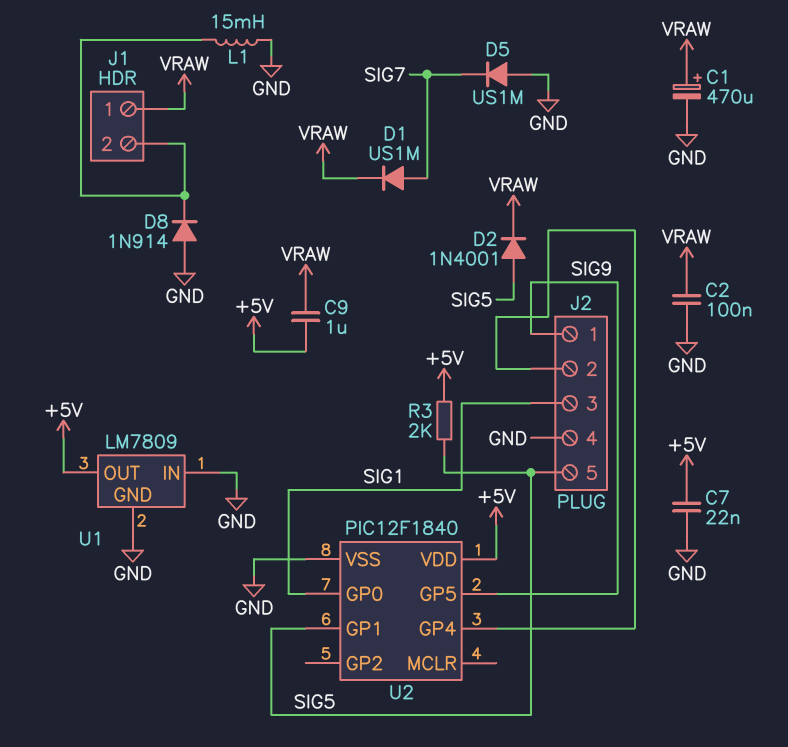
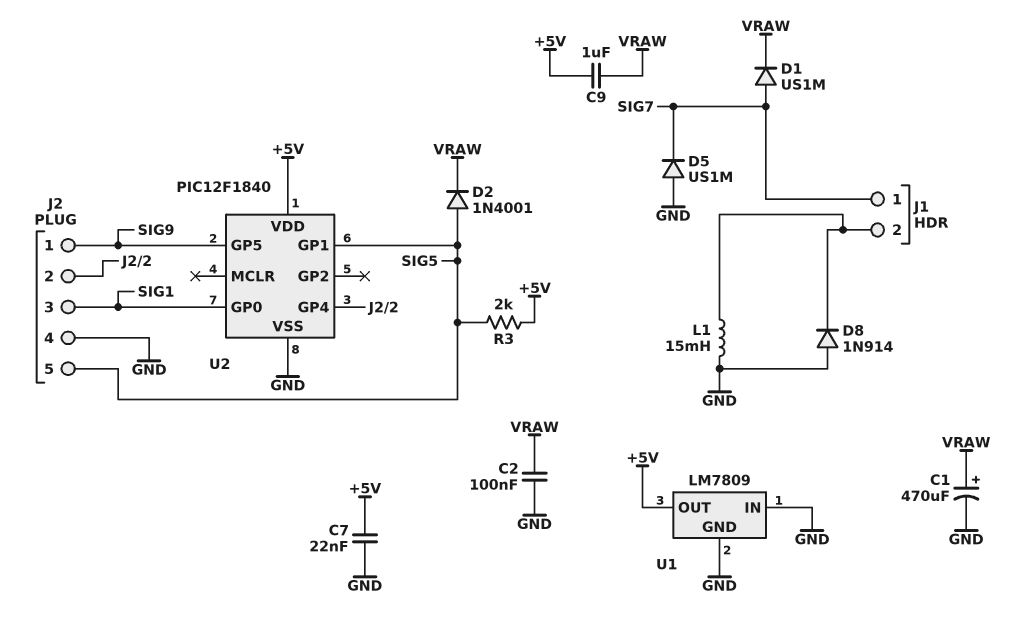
J1 pin 1: VRAW -> SIG7

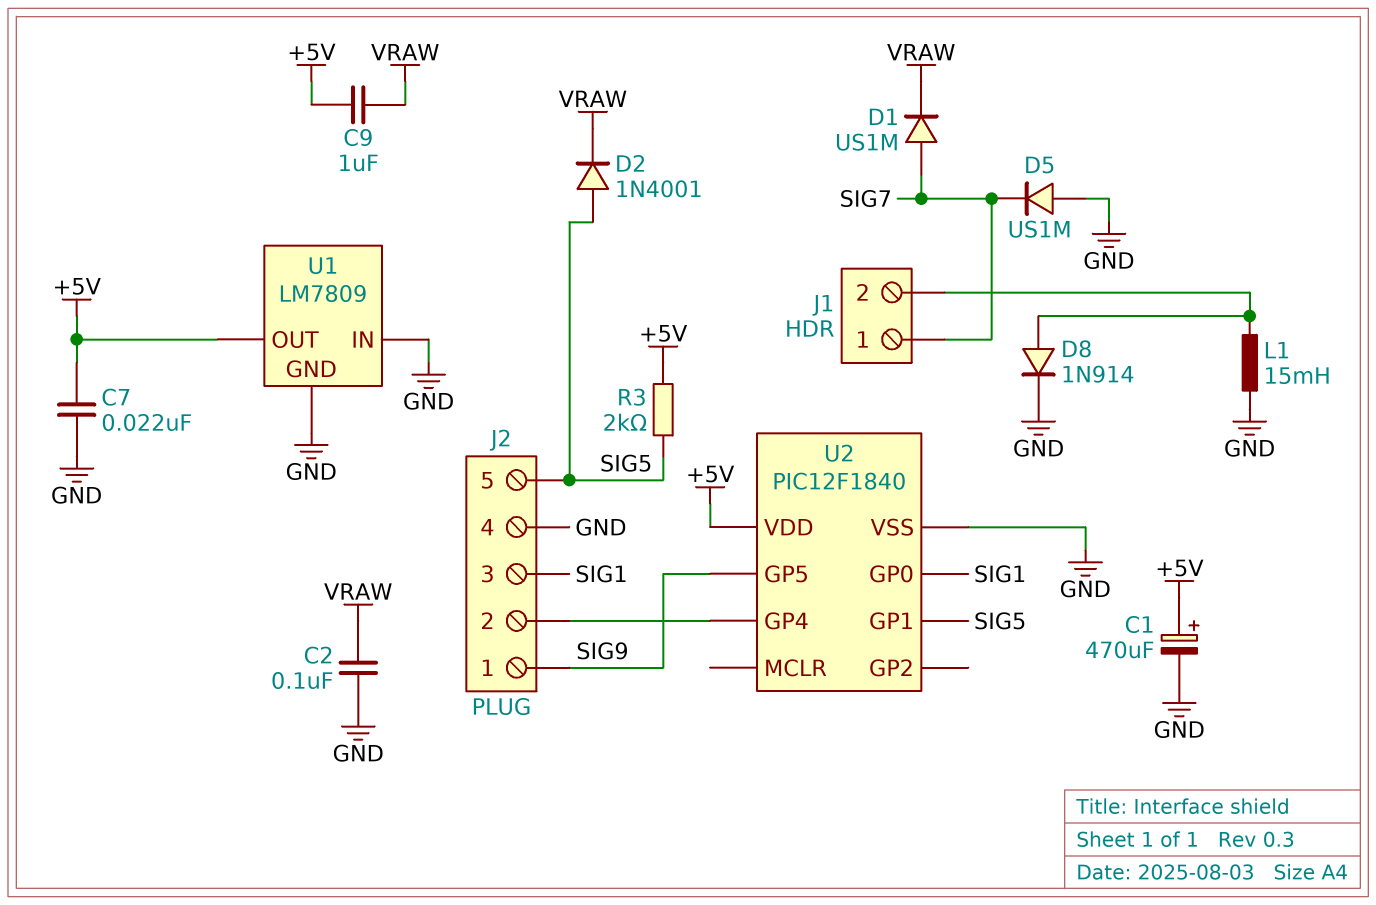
C1: 470uF (plus VRAW, minus GND) -> 470uF (plus +5V, minus GND)
D8: diode 1N914 (A GND, K J1/2) -> diode 1N914 (A J1/2, K GND)

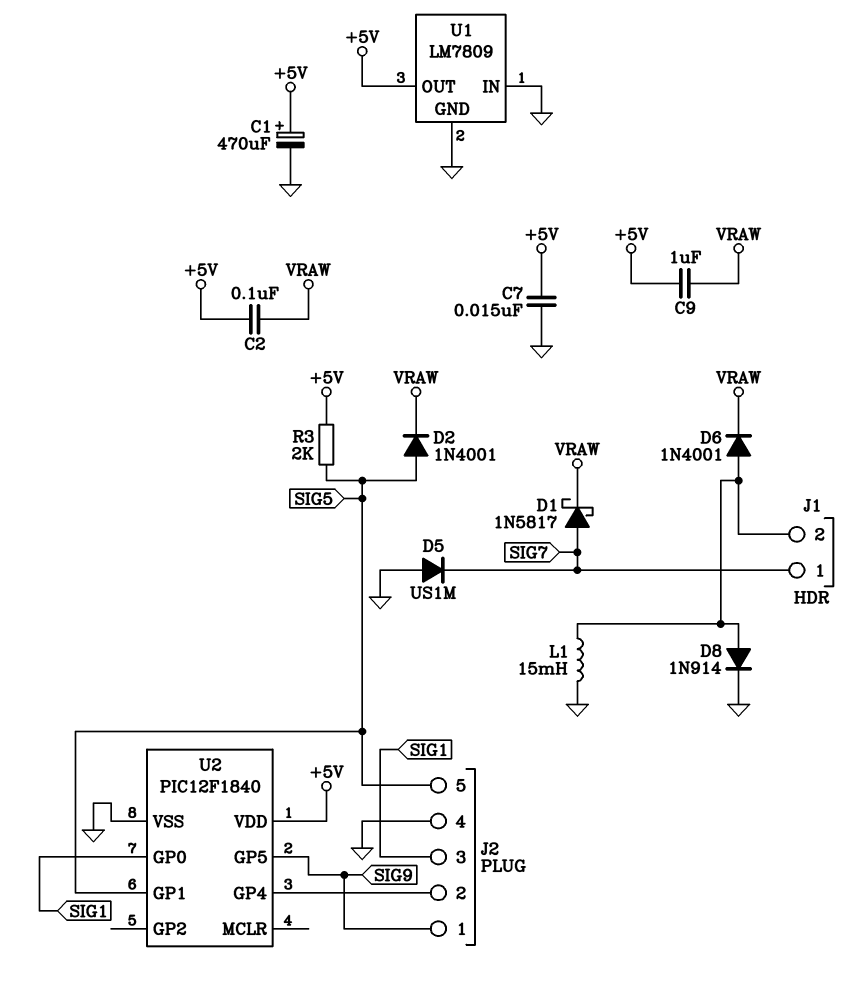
C2: 100nF (GND, VRAW) -> 100nF (+5V, VRAW)
C7: 22nF (+5V, GND) -> 15nF (+5V, GND)
D1: diode US1M (A SIG7, K VRAW) -> schottky 1N5817 (A SIG7, K VRAW)
D6: none -> diode 1N4001 (A J1/2, K VRAW)

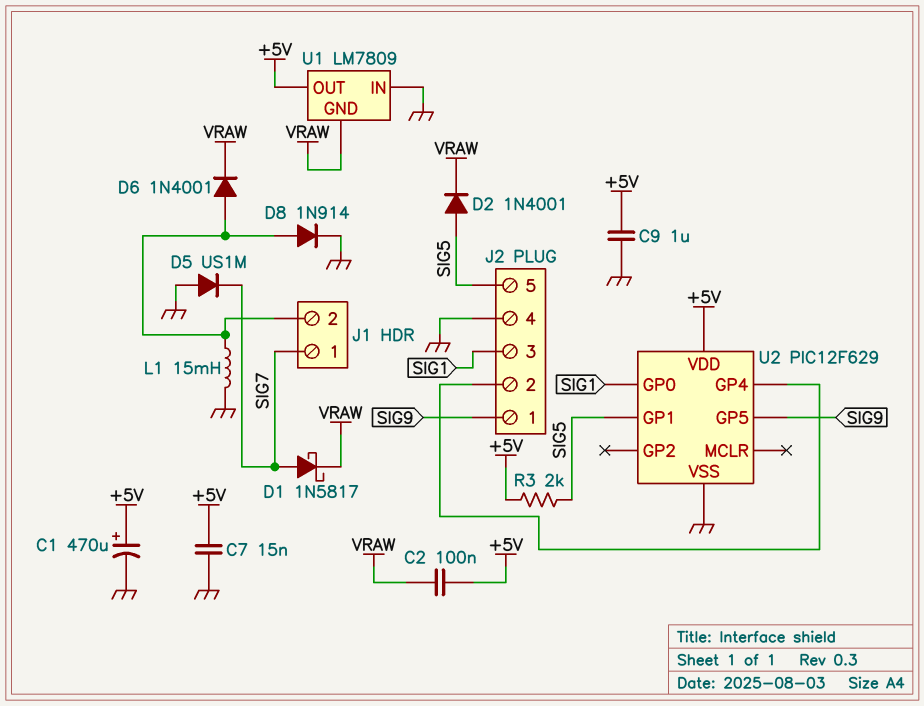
C9: 1uF (+5V, VRAW) -> 1uF (+5V, GND)
U1 pin GND: GND -> VRAW
U2: PIC12F1840 -> PIC12F629

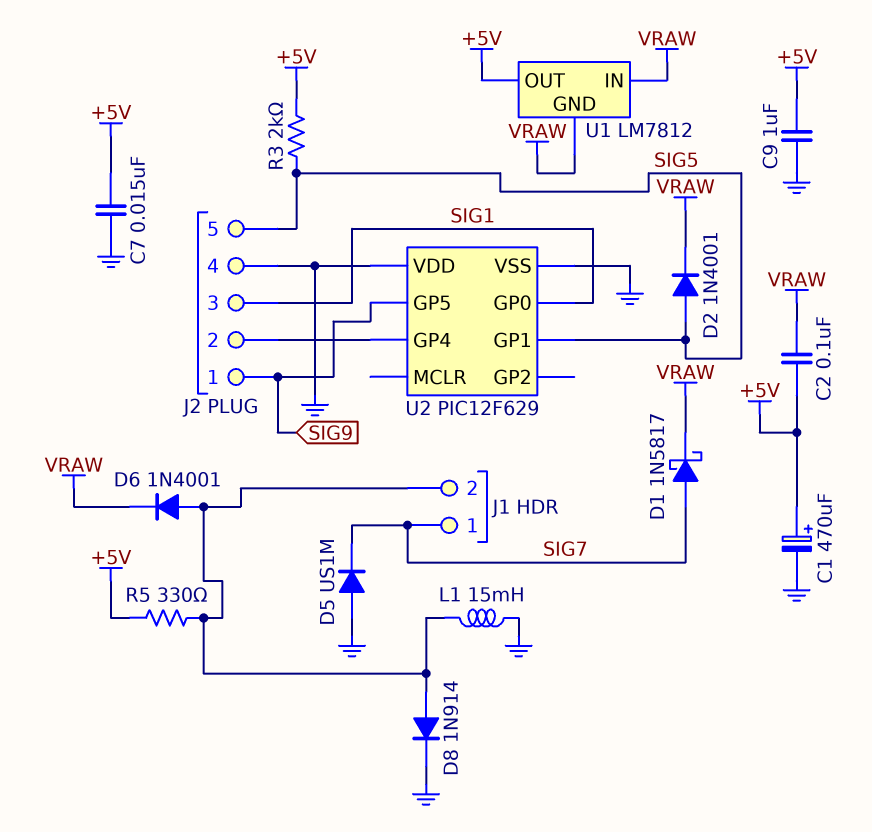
R5: none -> 330 (+5V, J1/2)
U1: LM7809 -> LM7812
U1 pin IN: GND -> VRAW
U2 pin VDD: +5V -> GND

